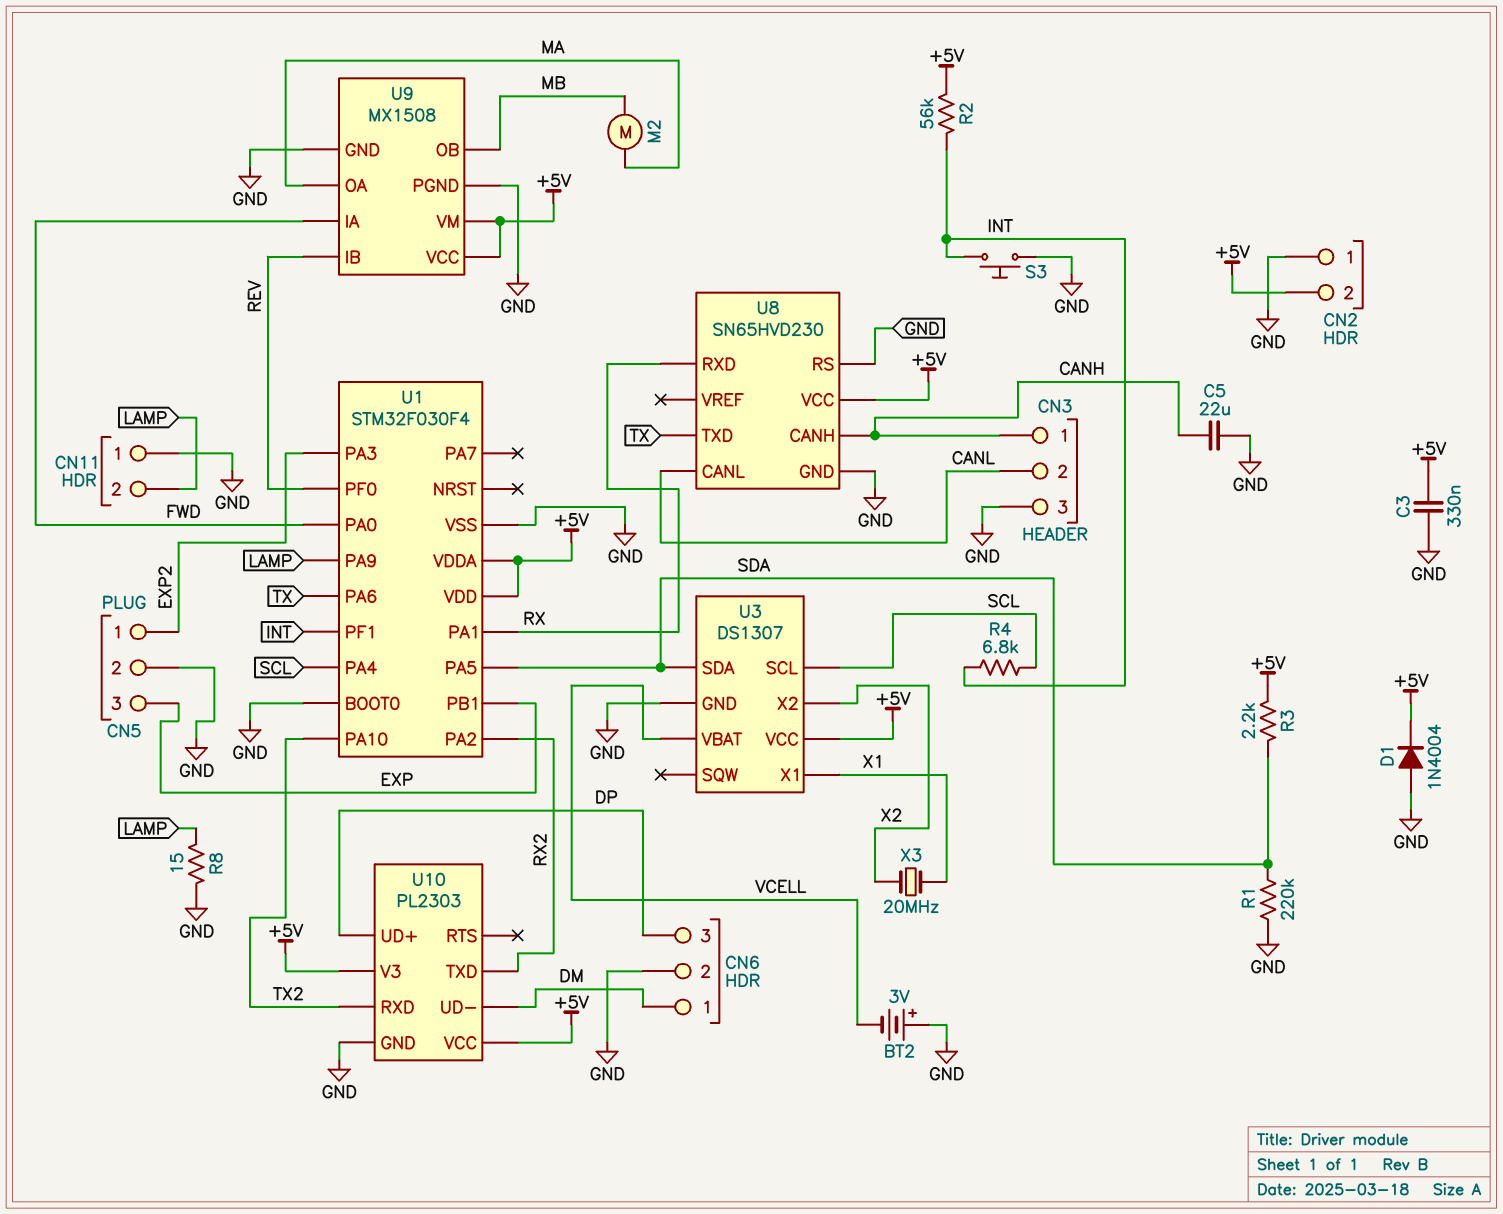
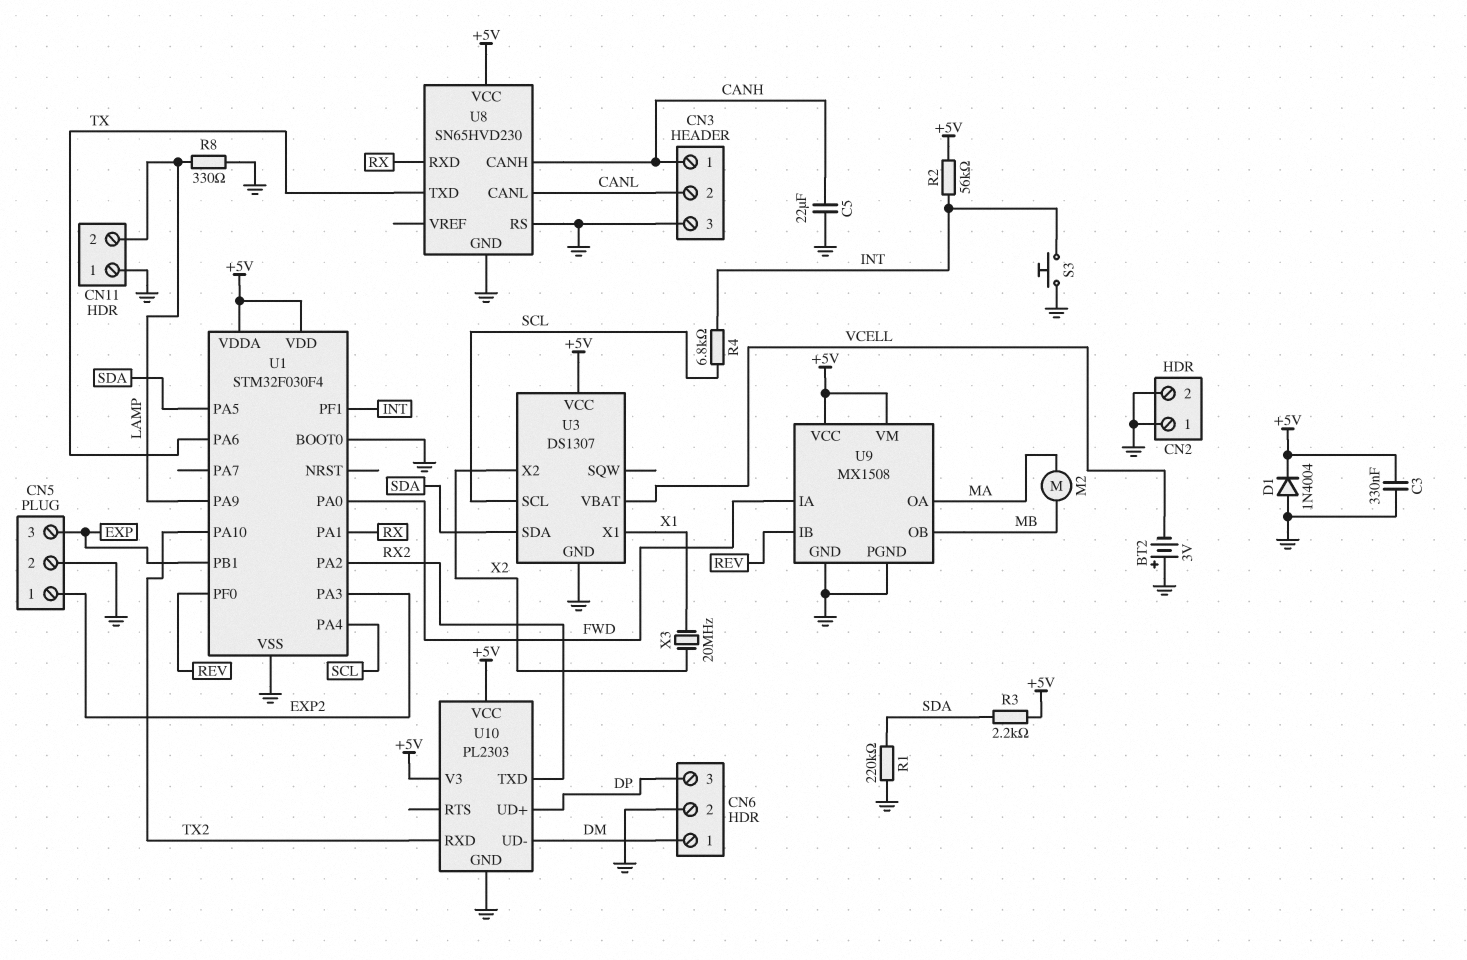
CN2 pin 2: +5V -> GND
R8: 15 (GND, LAMP) -> 330 (GND, LAMP)

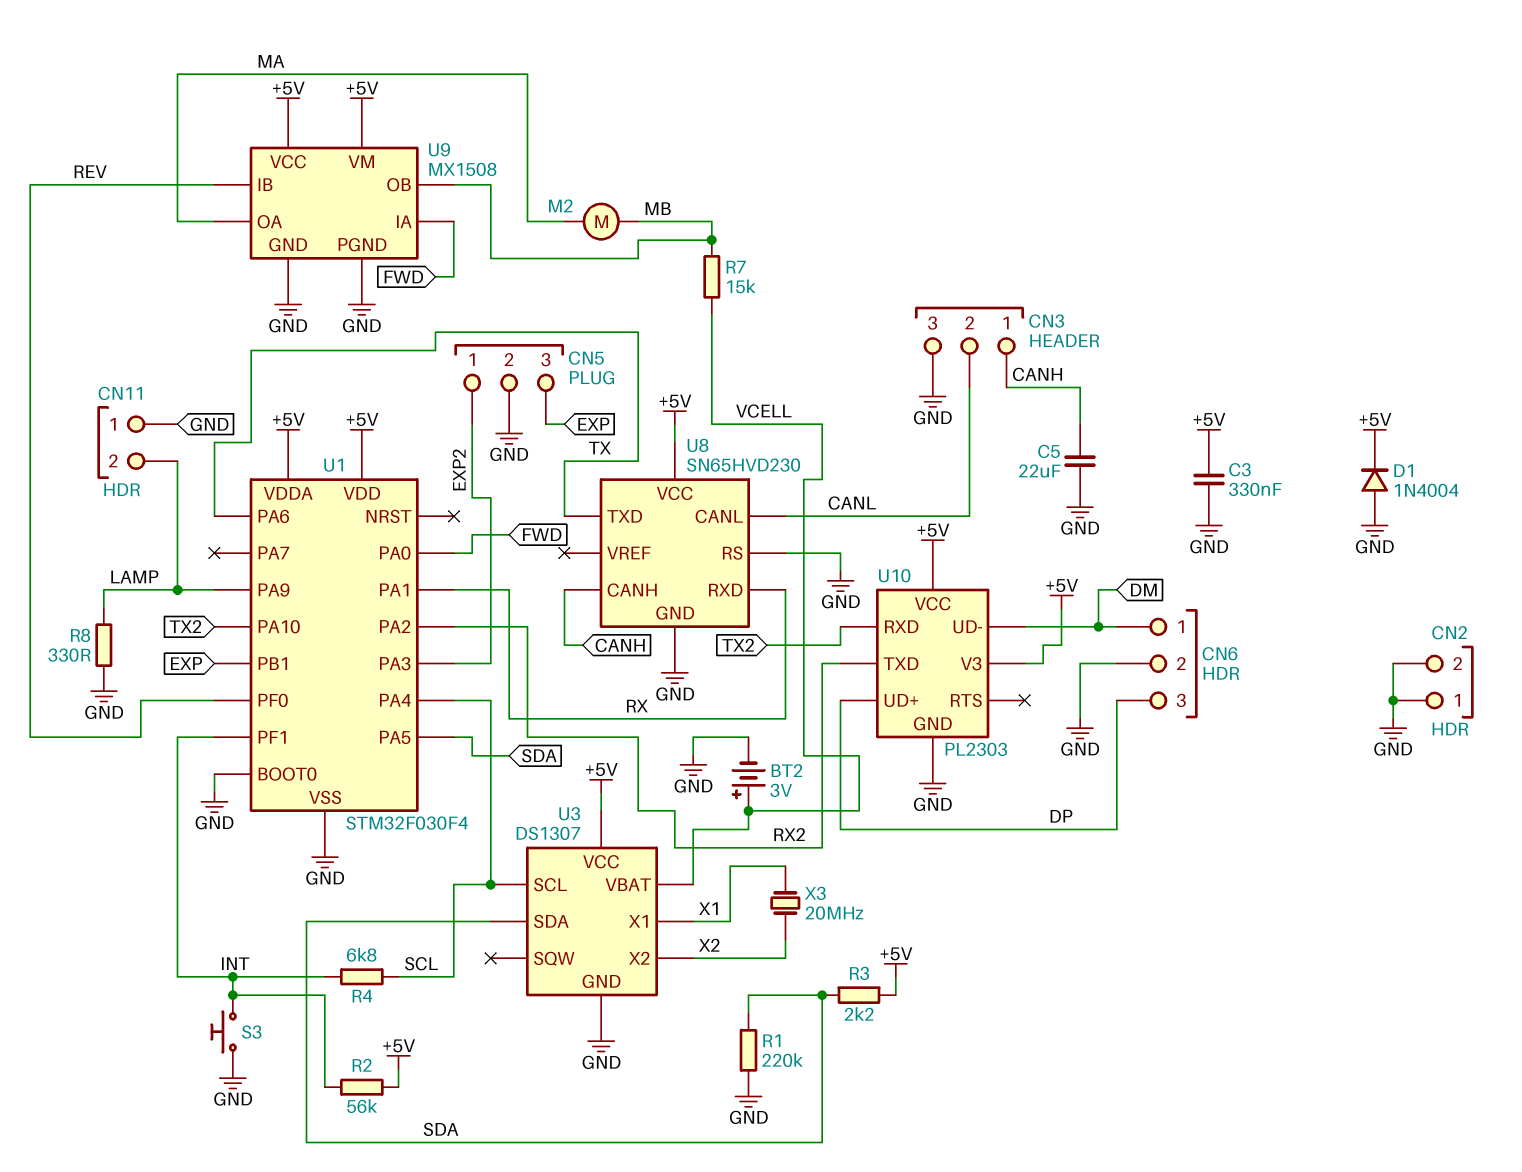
BT2: 3V (plus GND, minus VCELL) -> 3V (plus VCELL, minus GND)
R7: none -> 15k (MB, VCELL)

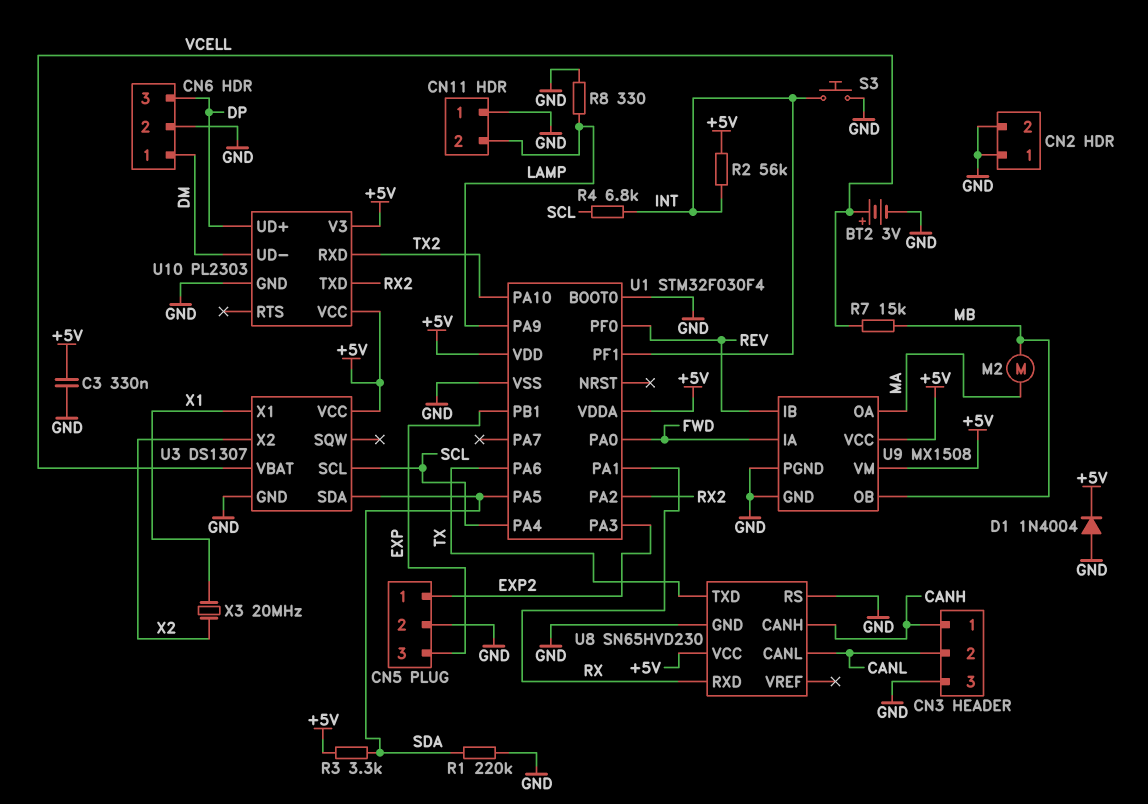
C5: 22uF (CANH, GND) -> none
R3: 2.2k (+5V, SDA) -> 3.3k (+5V, SDA)

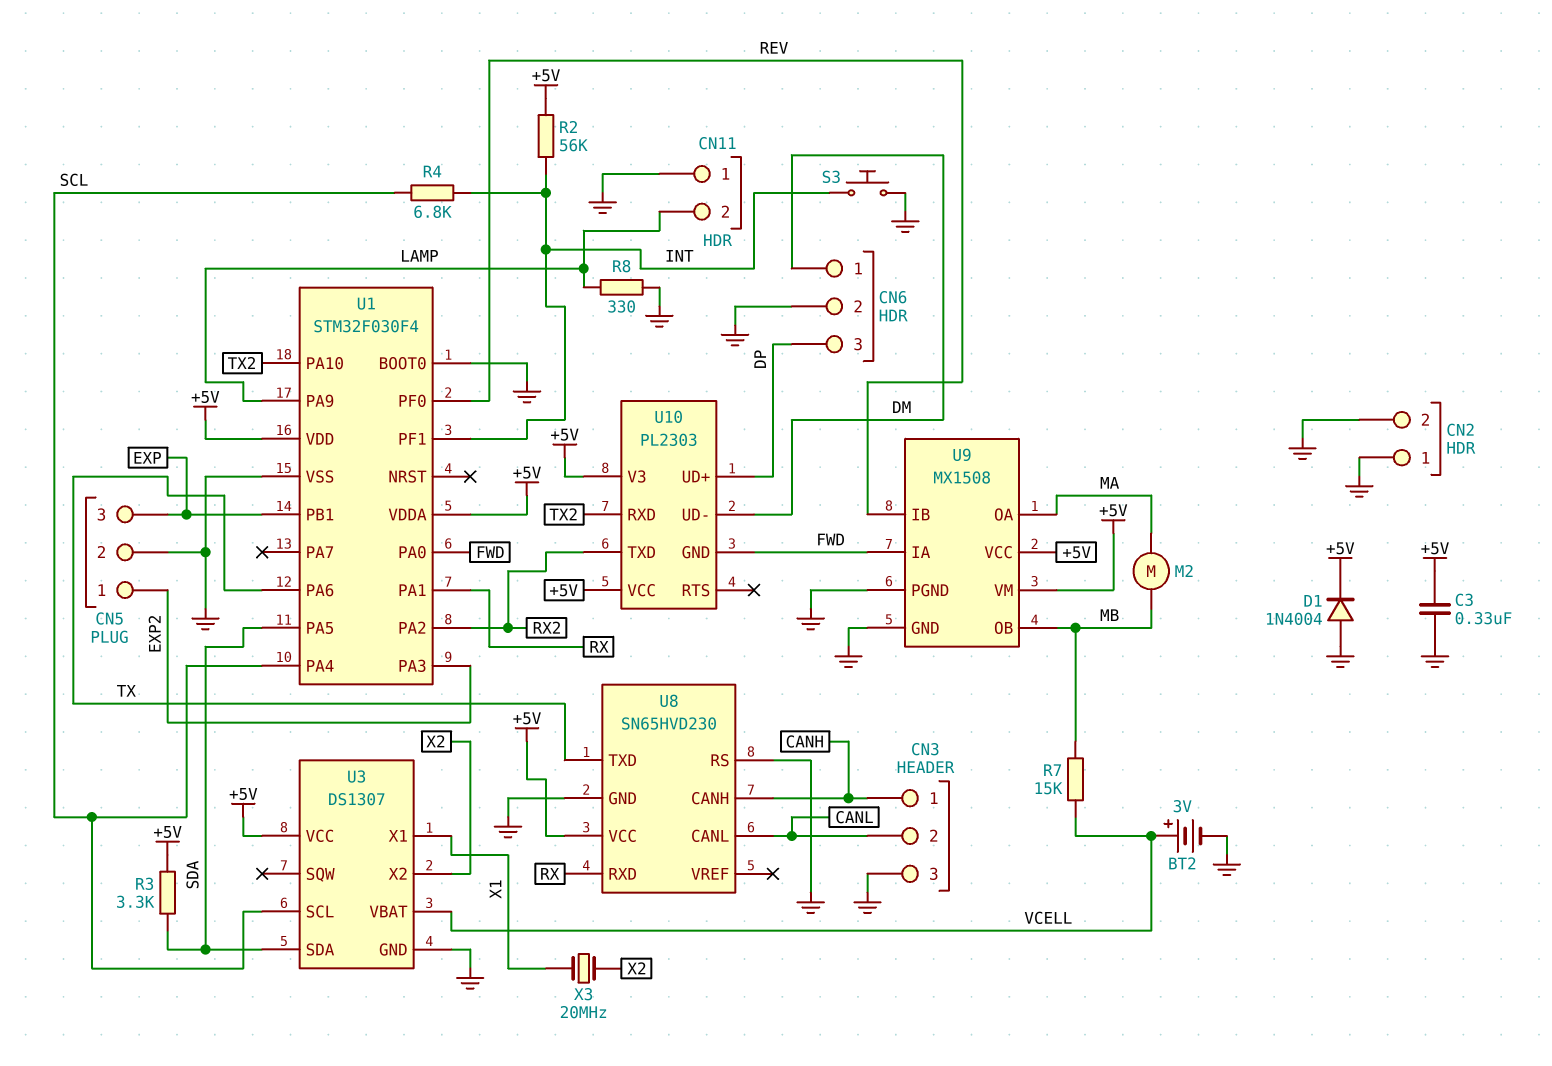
R1: 220k (GND, SDA) -> none
U10 pin GND: GND -> FWD

